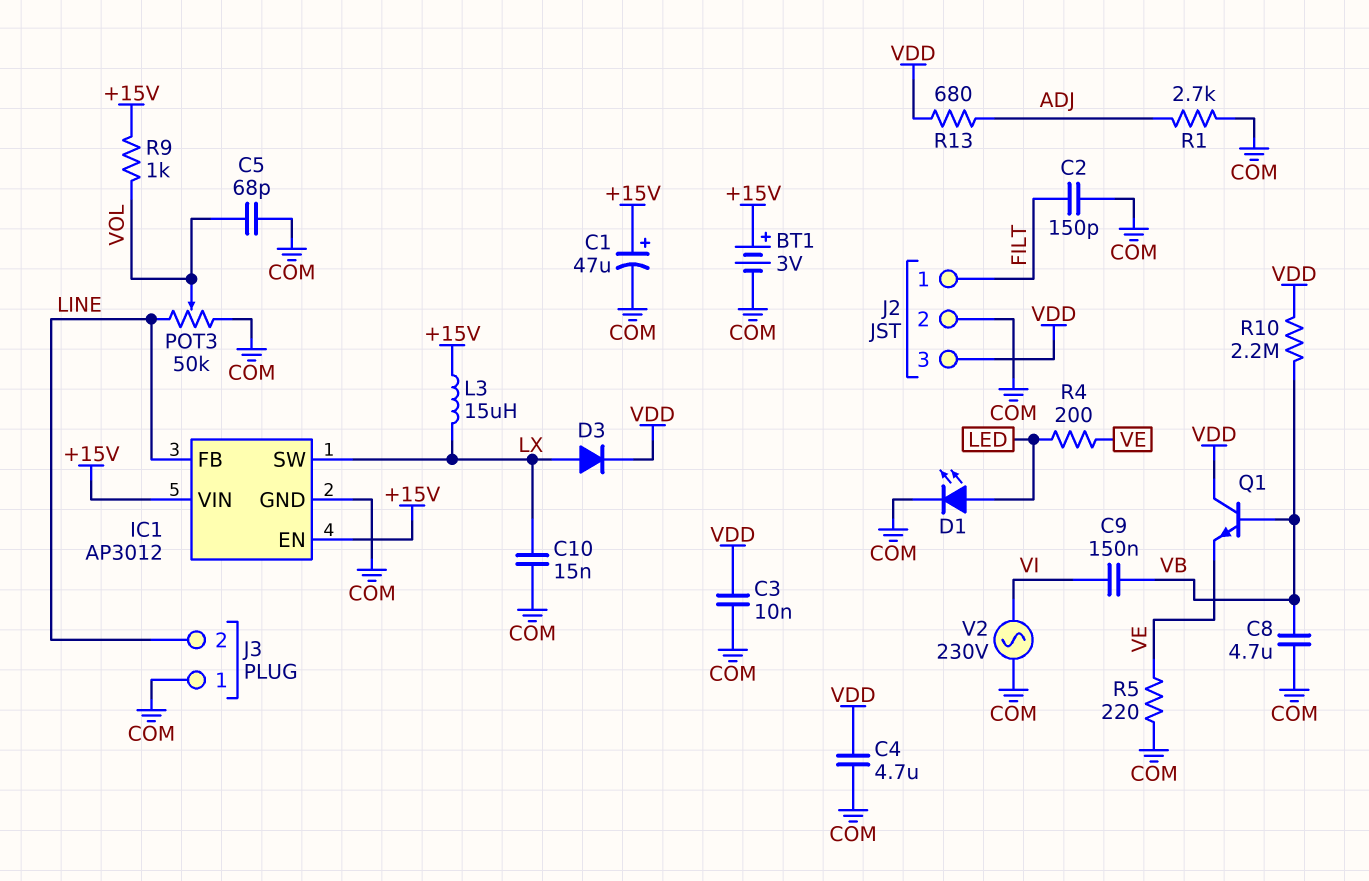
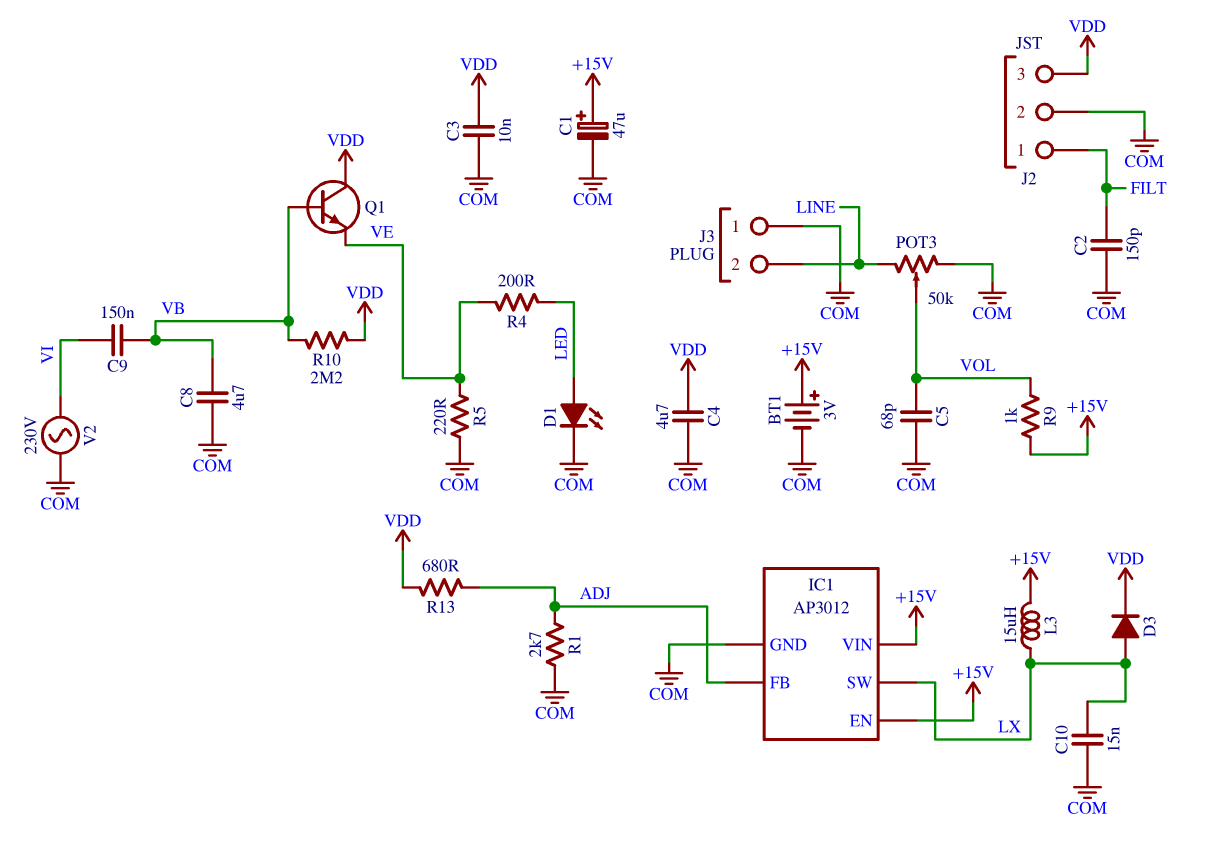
IC1 pin FB: LINE -> ADJ

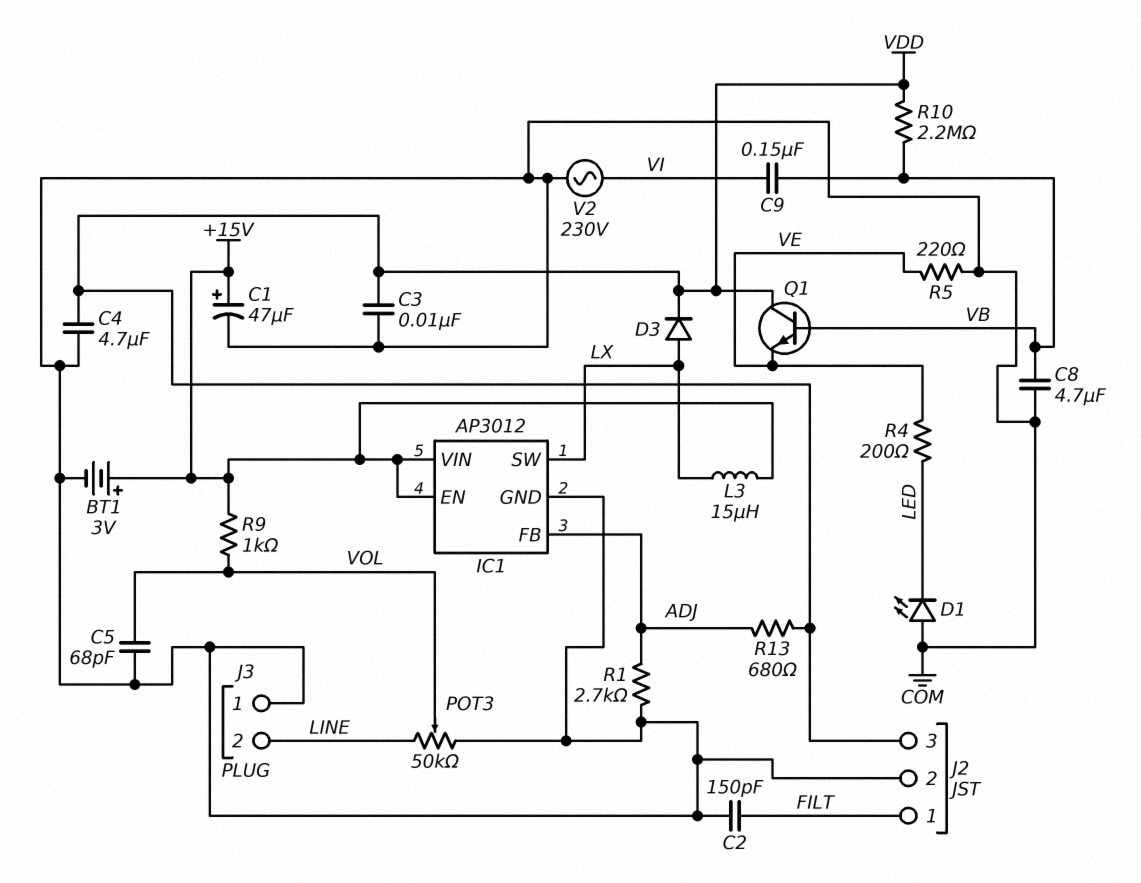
C10: 15nF (COM, LX) -> none
D1: LED (A LED, K COM) -> LED (A COM, K LED)

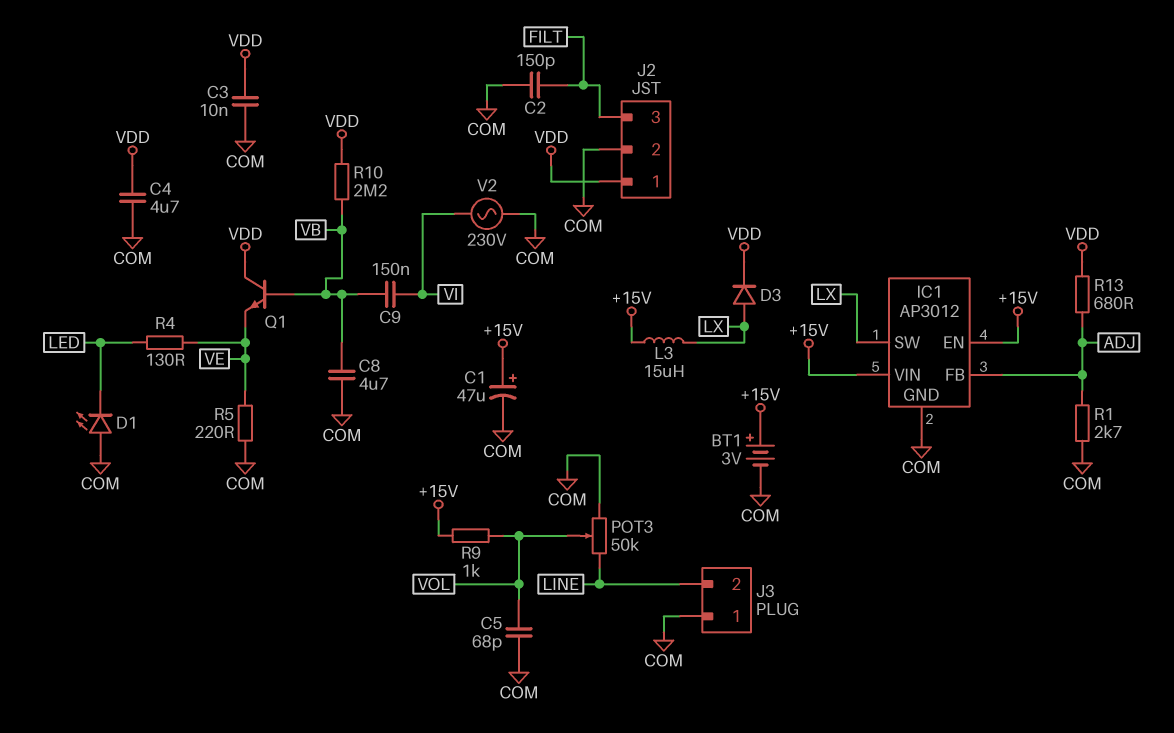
J2 pin 1: FILT -> VDD
J2 pin 3: VDD -> FILT
R4: 200 (LED, VE) -> 130 (LED, VE)

